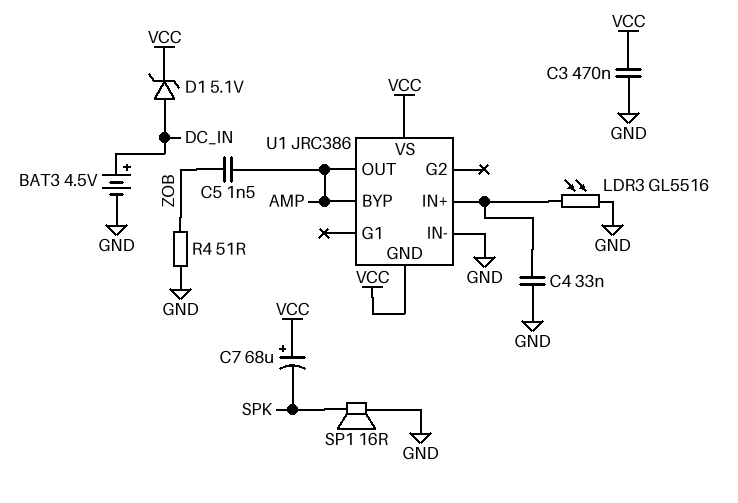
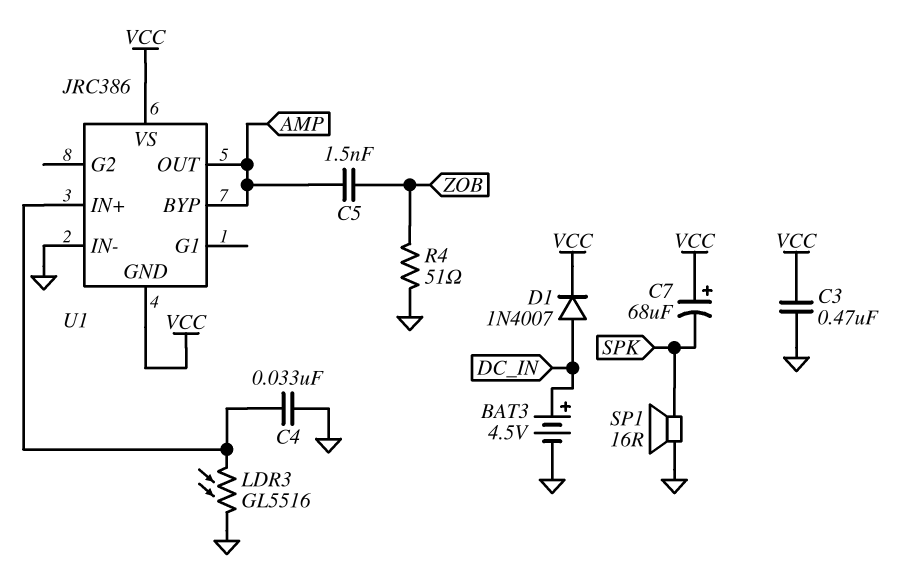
D1: zener 5.1V (A DC_IN, K VCC) -> diode 1N4007 (A DC_IN, K VCC)

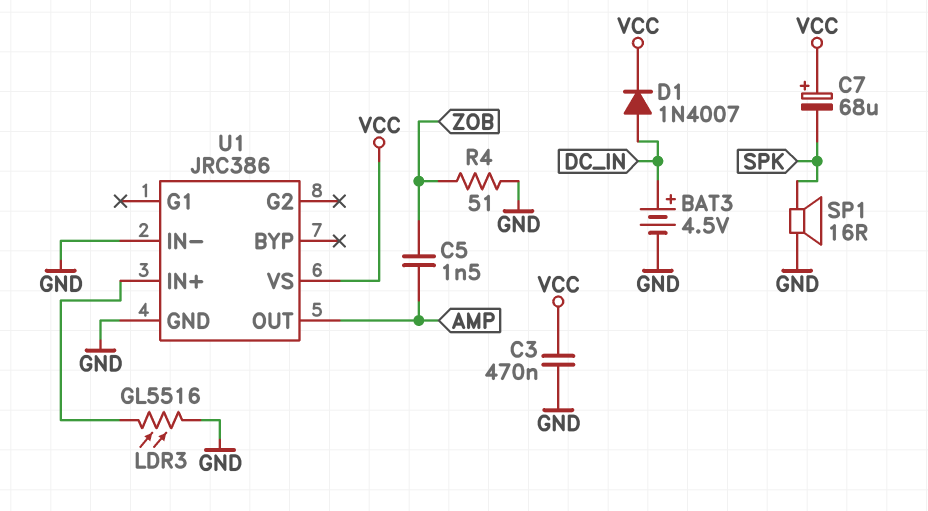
C4: 33nF (GND, U1/IN+) -> none
U1 pin BYP: AMP -> none
U1 pin GND: VCC -> GND

